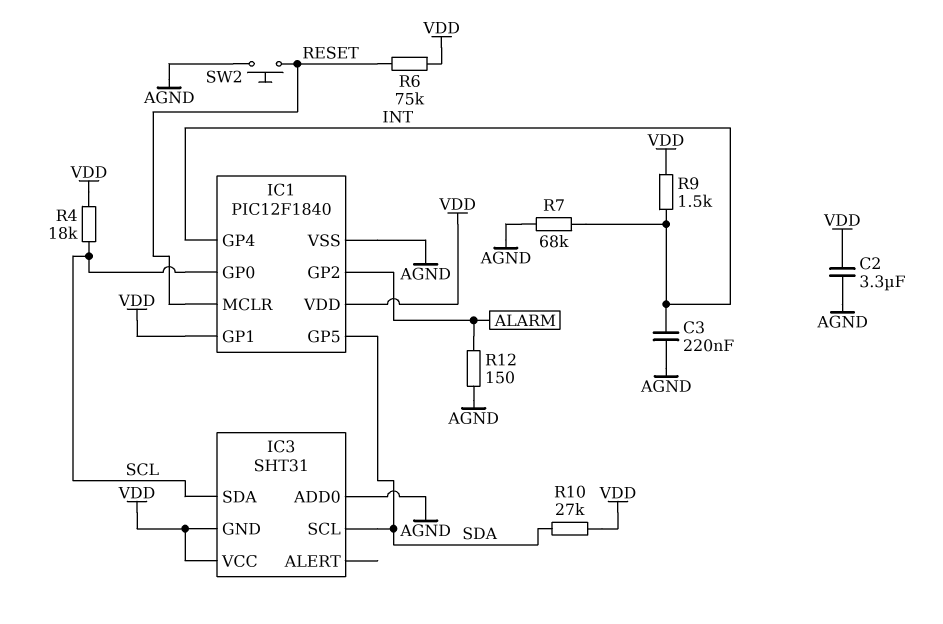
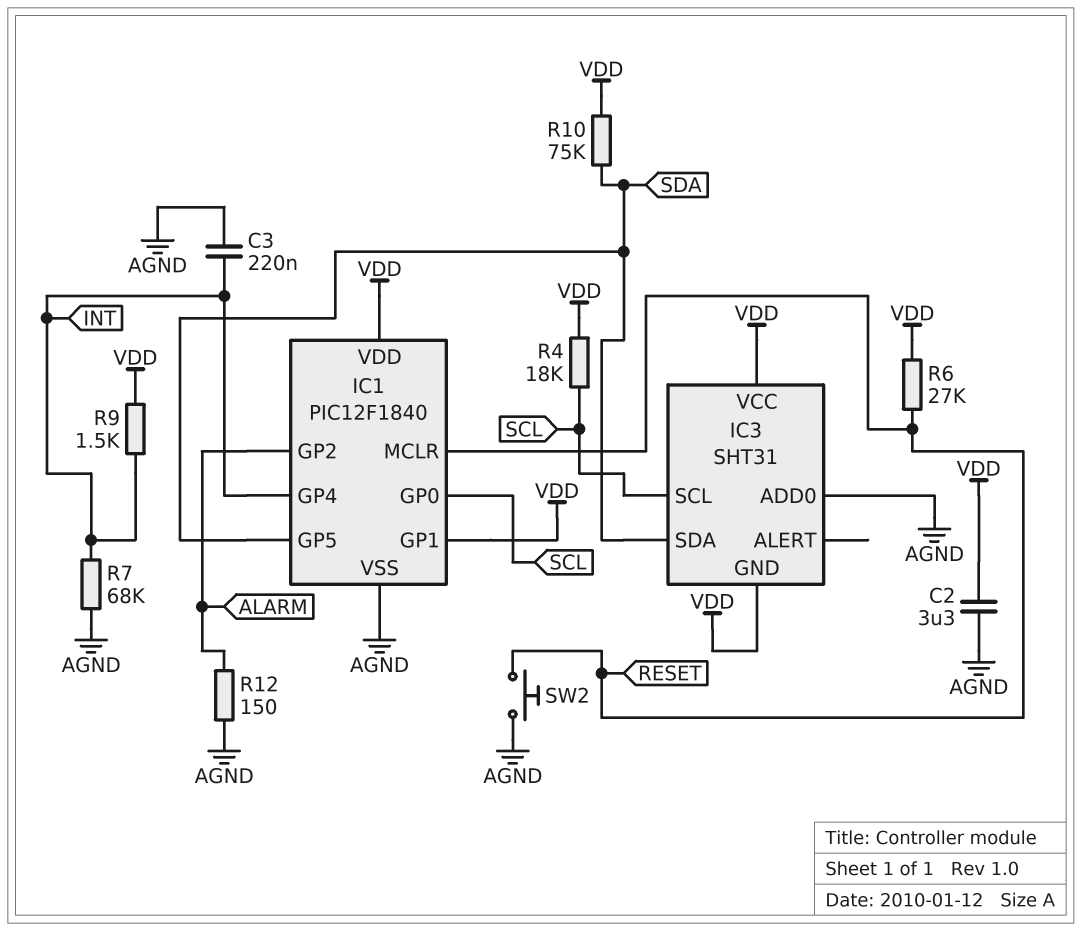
IC3 pin SCL: SDA -> SCL
IC3 pin SDA: SCL -> SDA
R6: 75k (RESET, VDD) -> 27k (RESET, VDD)
R10: 27k (SDA, VDD) -> 75k (SDA, VDD)

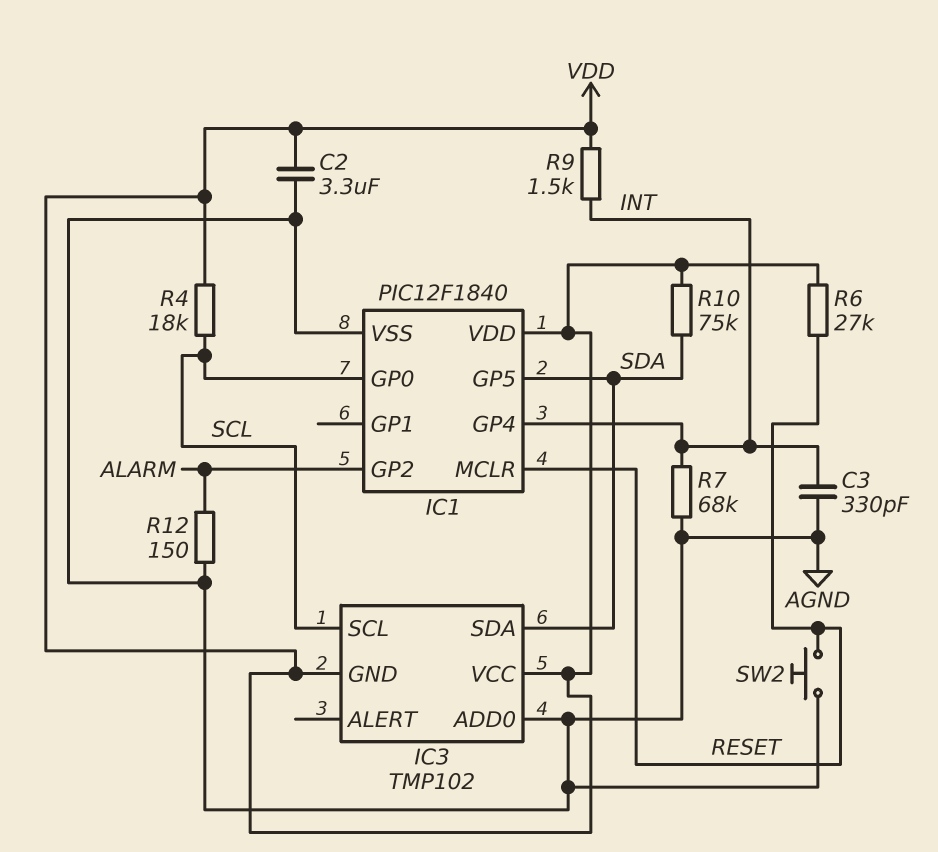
C3: 220nF (AGND, INT) -> 330pF (AGND, INT)
IC1 pin GP1: VDD -> none
IC3: SHT31 -> TMP102

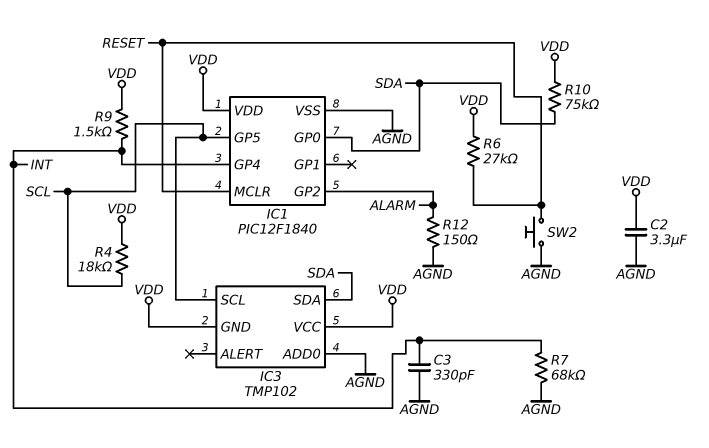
IC1 pin GP0: SCL -> SDA
IC1 pin GP5: SDA -> SCL

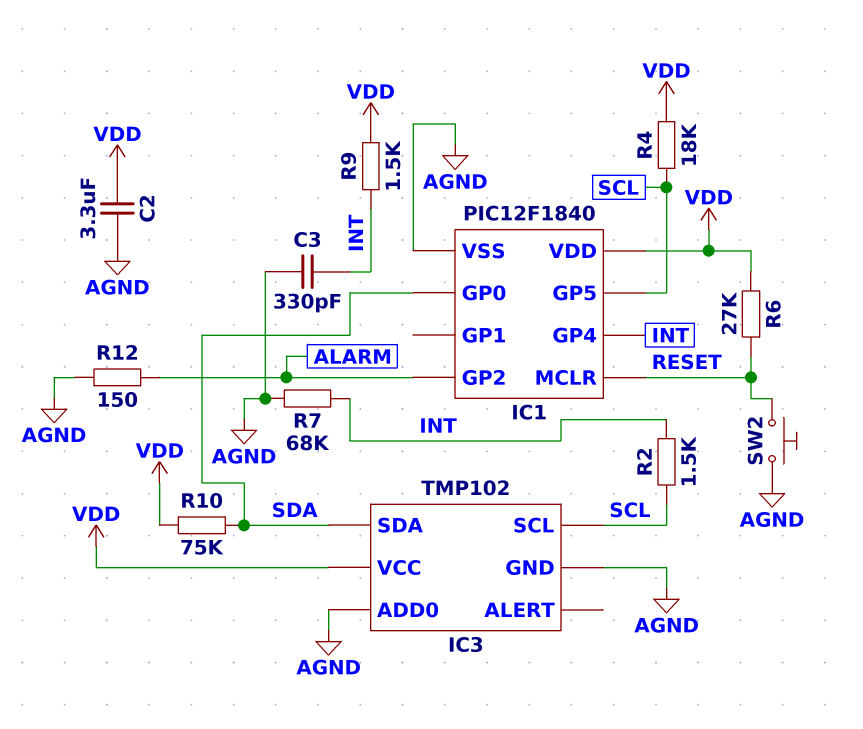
IC3 pin GND: VDD -> AGND
R2: none -> 1.5k (INT, SCL)

